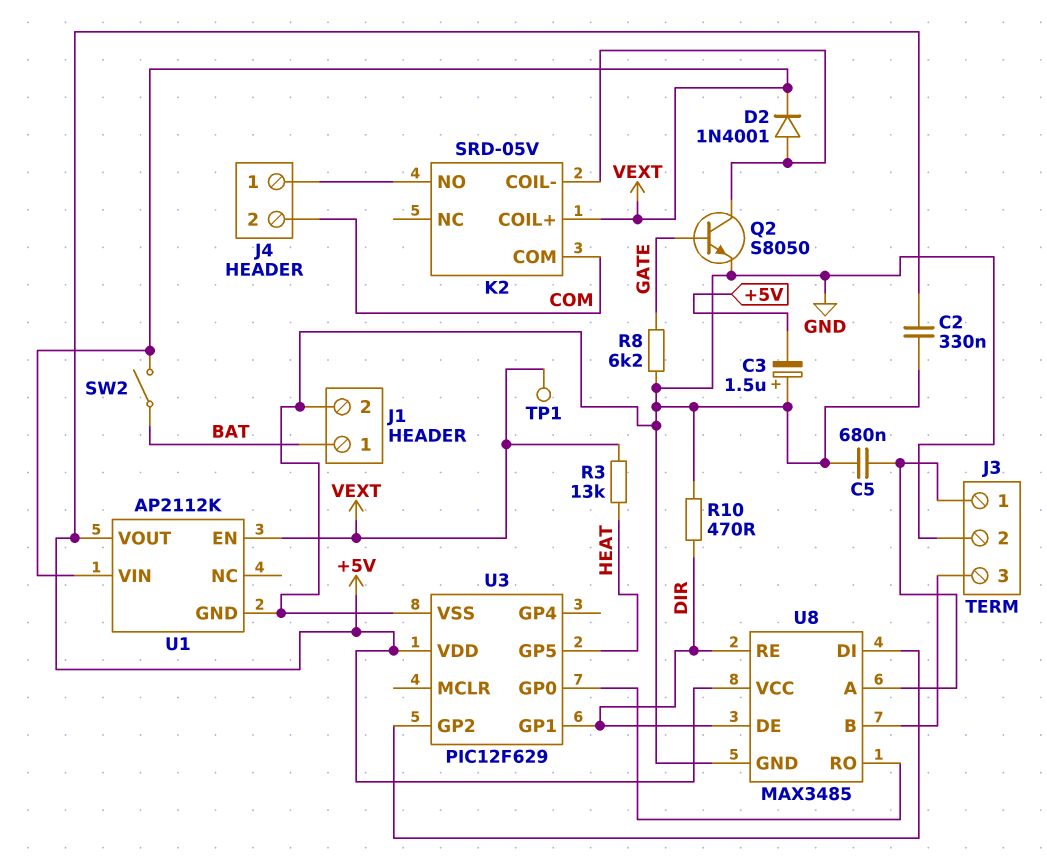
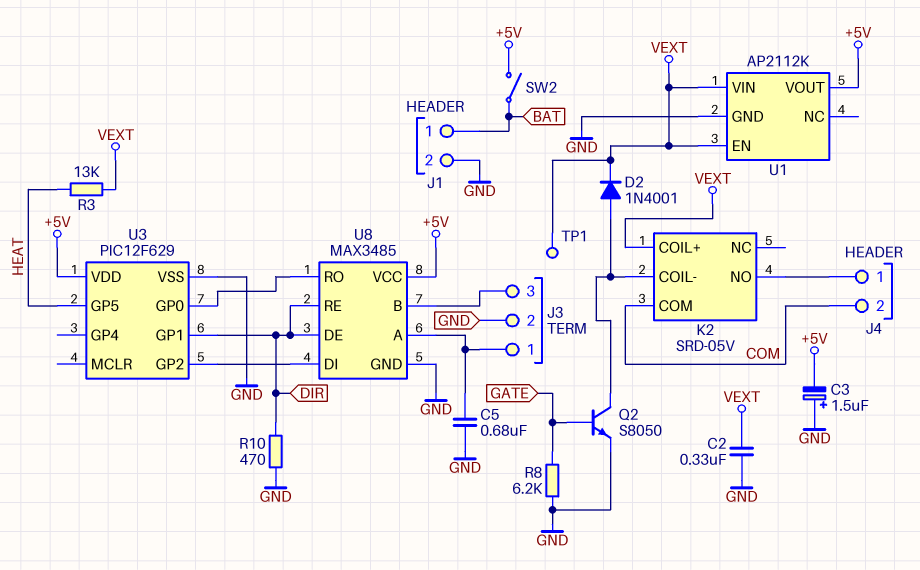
C2: 330nF (+5V, GND) -> 330nF (GND, VEXT)
SW2: switch (BAT, VEXT) -> switch (+5V, BAT)

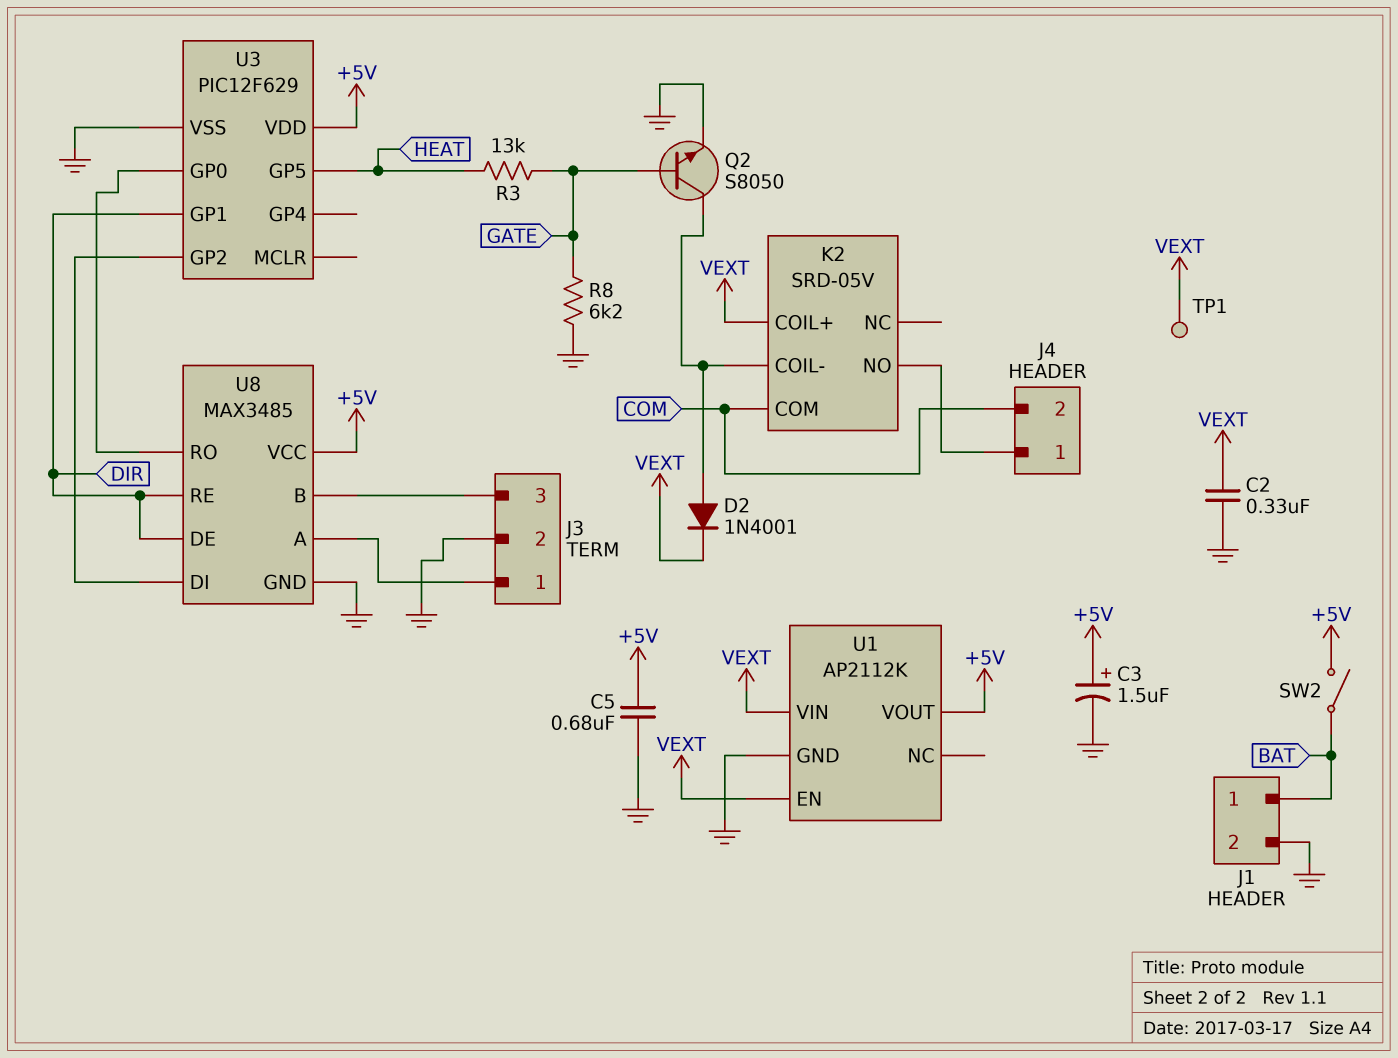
C3: 1.5uF (plus GND, minus +5V) -> 1.5uF (plus +5V, minus GND)
C5: 680nF (GND, J3/1) -> 680nF (+5V, GND)
R3: 13k (HEAT, VEXT) -> 13k (GATE, HEAT)
R10: 470 (DIR, GND) -> none

